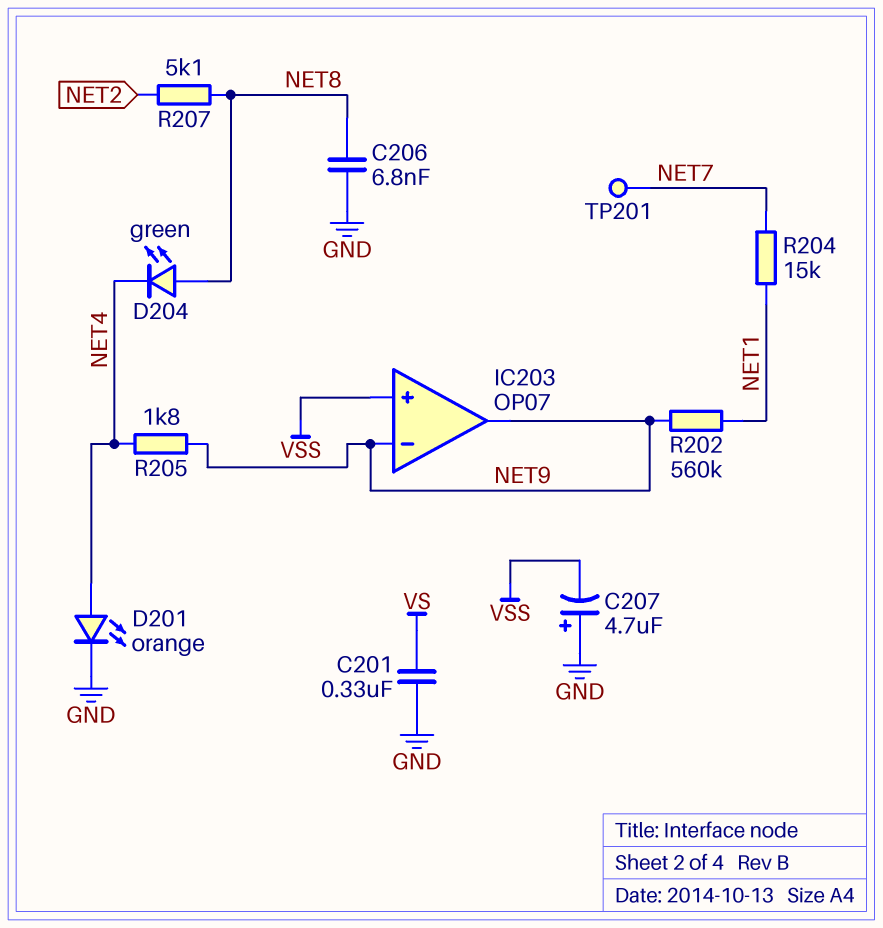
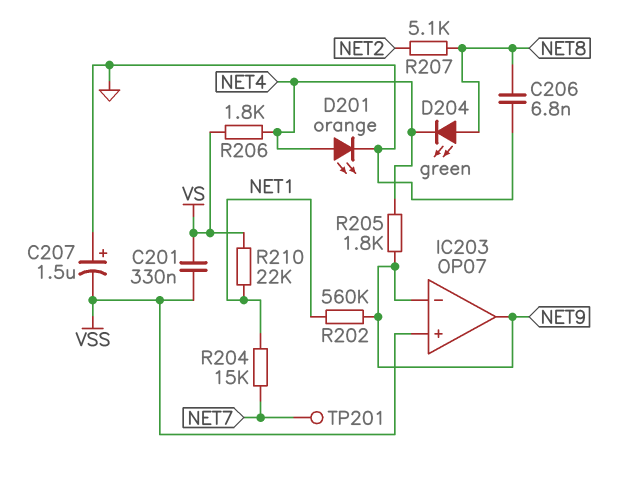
C201: 330nF (GND, VS) -> 330nF (VS, VSS)
C207: 4.7uF (plus GND, minus VSS) -> 1.5uF (plus GND, minus VSS)
R206: none -> 1.8k (NET4, VS)
R210: none -> 22k (NET1, VS)

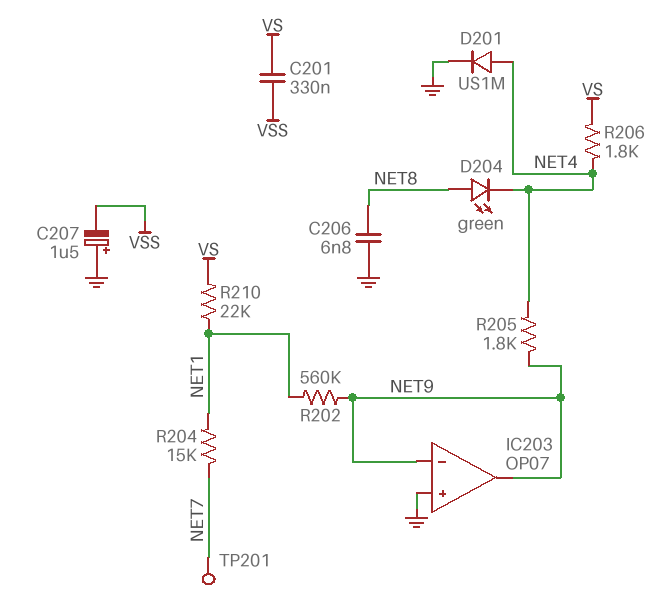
D201: LED orange (A NET4, K GND) -> diode US1M (A NET4, K GND)
IC203 pin in+: VSS -> GND
R207: 5.1k (NET2, NET8) -> none

